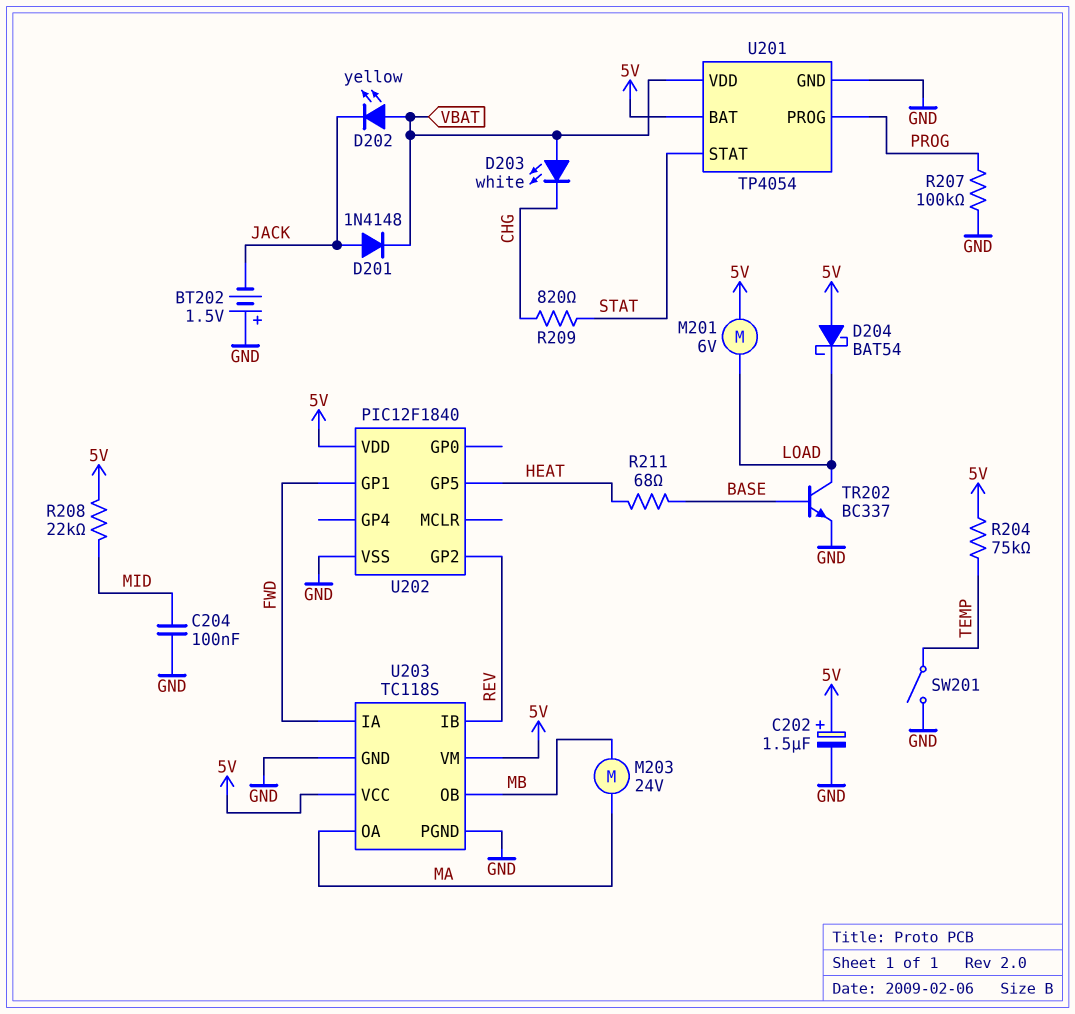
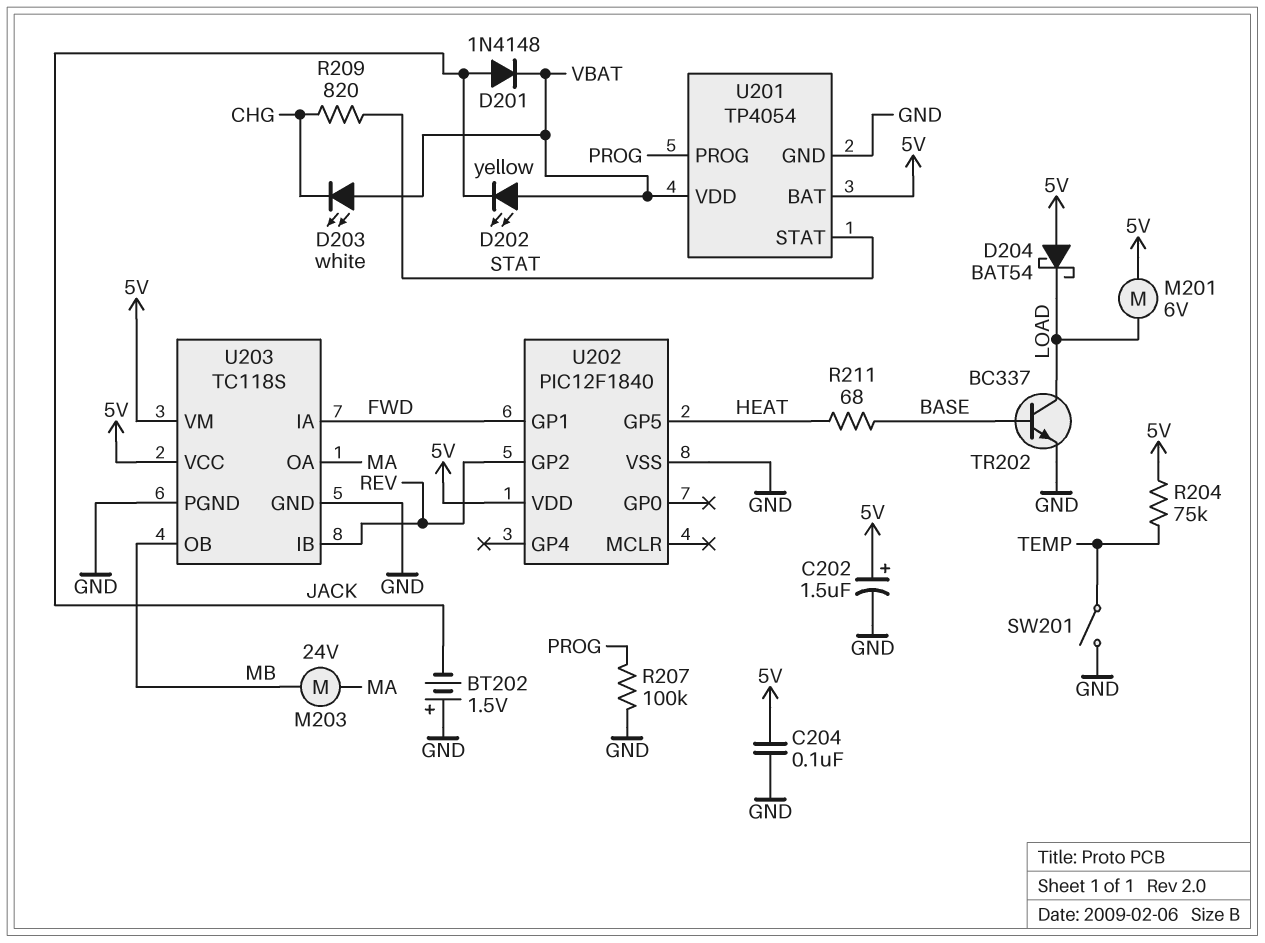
C204: 100nF (GND, MID) -> 100nF (5V, GND)
R208: 22k (5V, MID) -> none

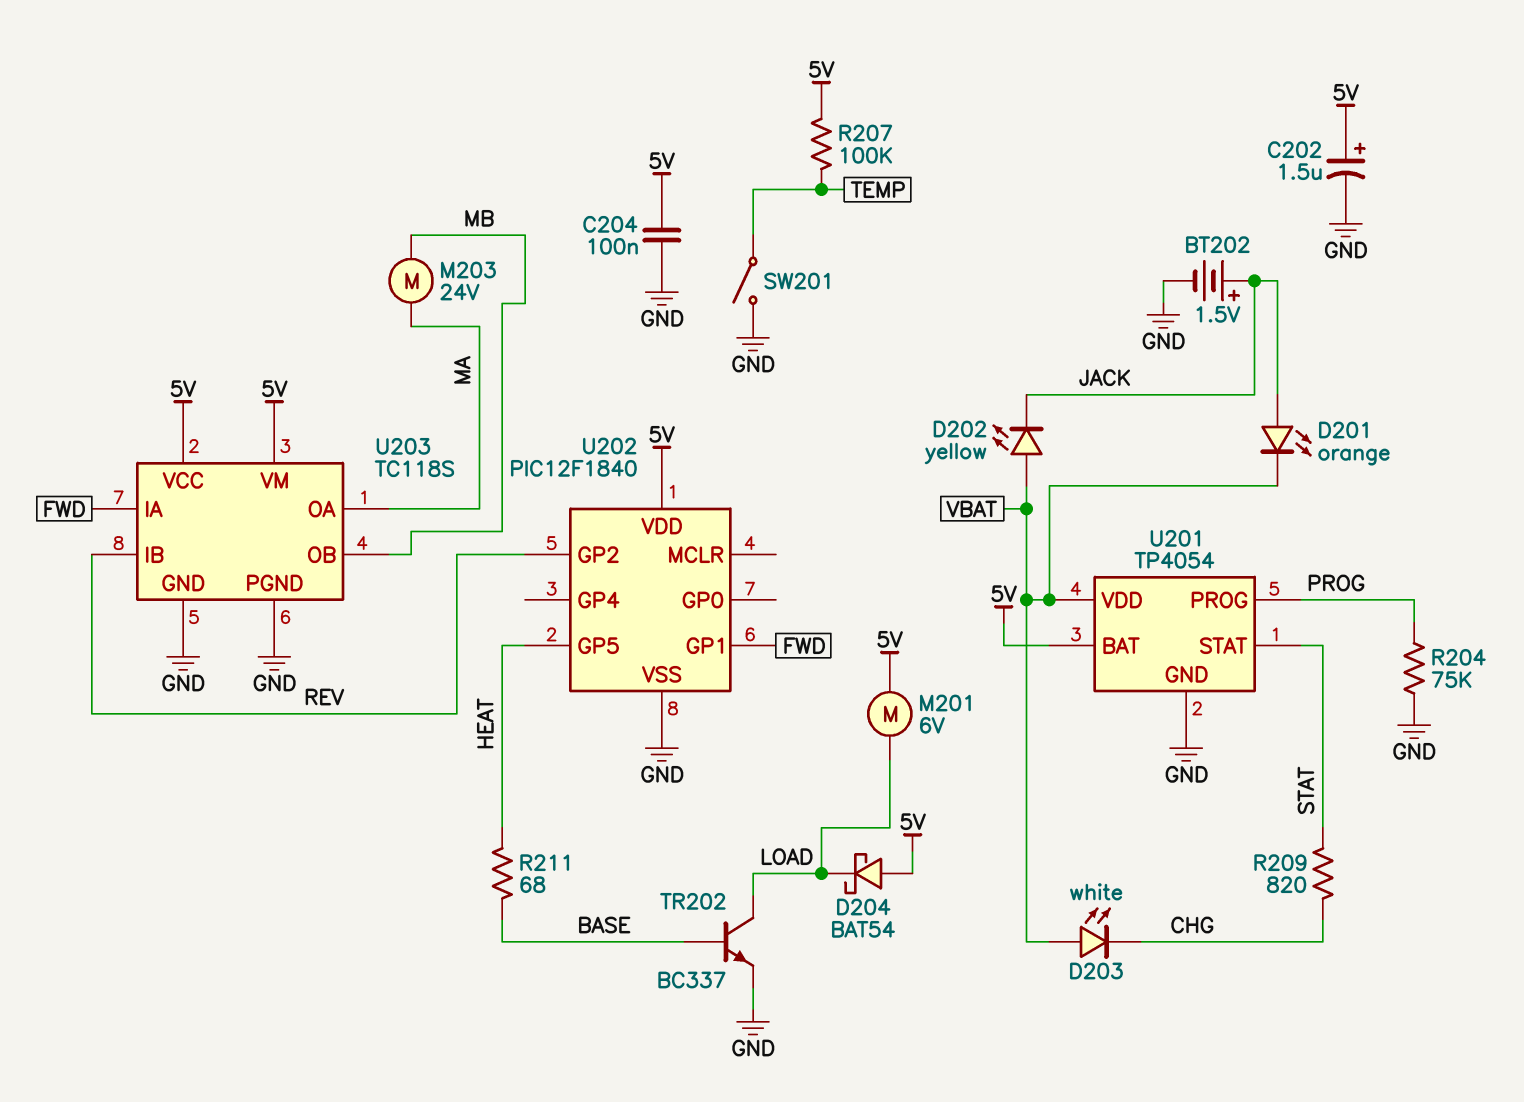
BT202: 1.5V (plus GND, minus JACK) -> 1.5V (plus JACK, minus GND)
D201: diode 1N4148 (A JACK, K VBAT) -> LED orange (A JACK, K VBAT)
R204: 75k (5V, TEMP) -> 75k (GND, PROG)
R207: 100k (GND, PROG) -> 100k (5V, TEMP)

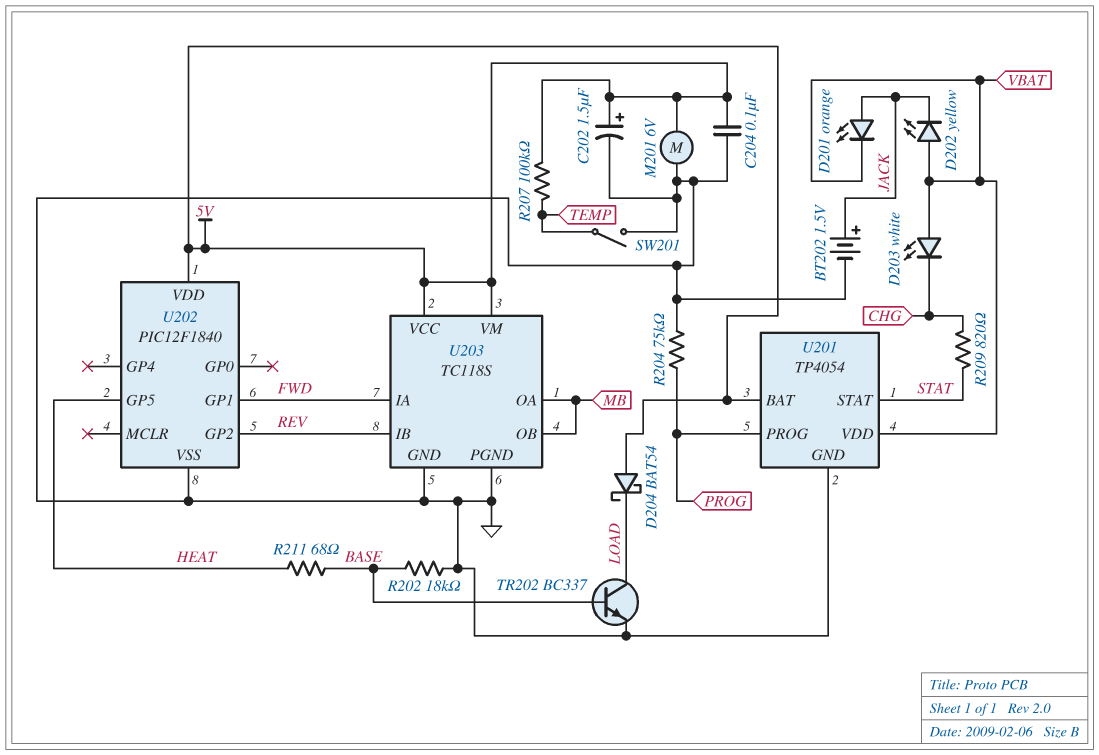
M201: motor 6V (5V, LOAD) -> motor 6V (5V, GND)
M203: motor 24V (MA, MB) -> none
R202: none -> 18k (BASE, GND)
U203 pin OA: MA -> MB

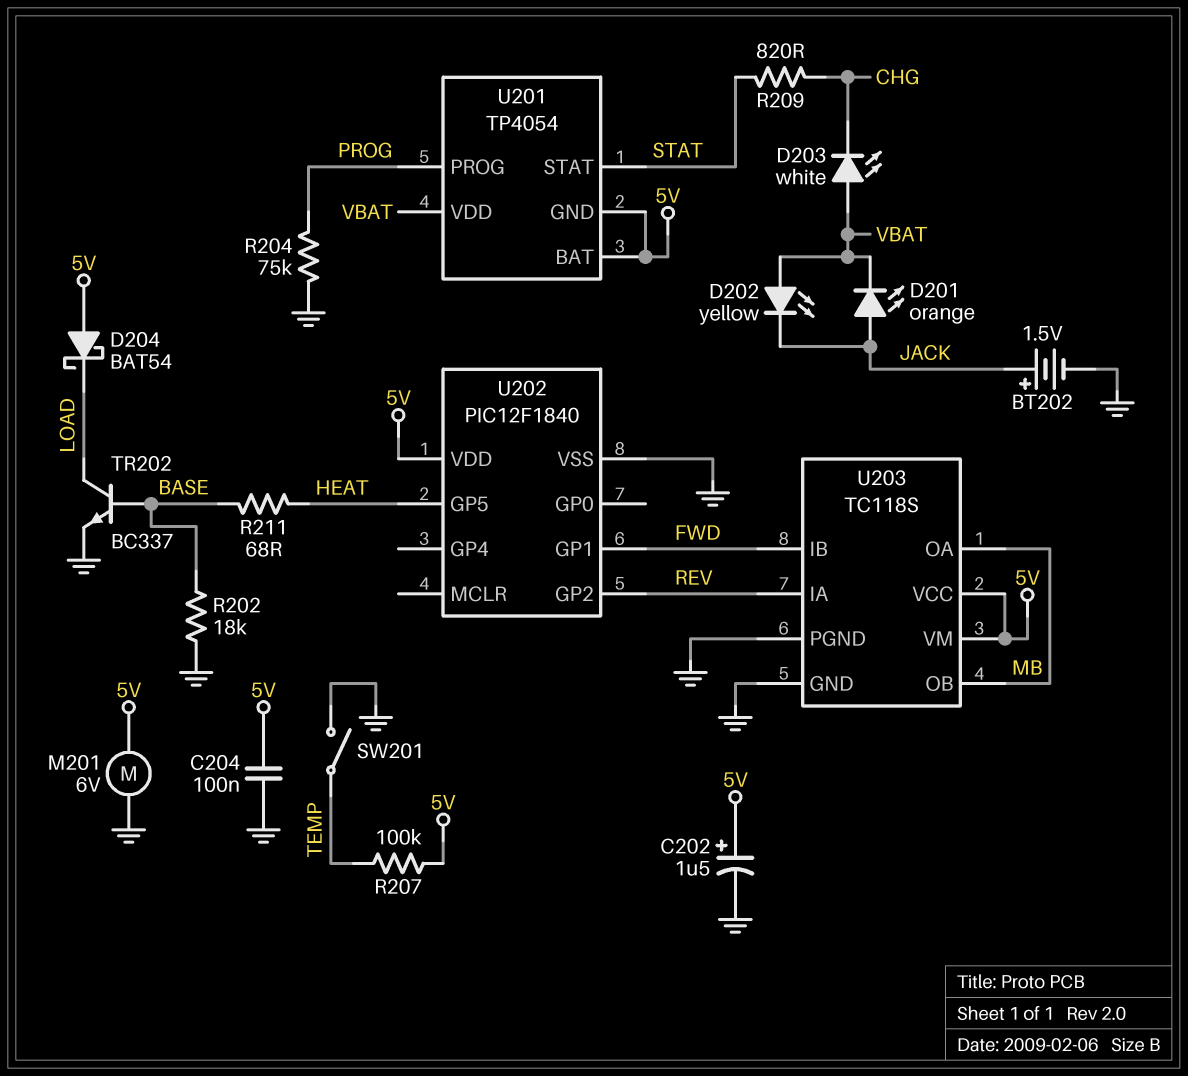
U201 pin GND: GND -> 5V
U203 pin IA: FWD -> REV
U203 pin IB: REV -> FWD

